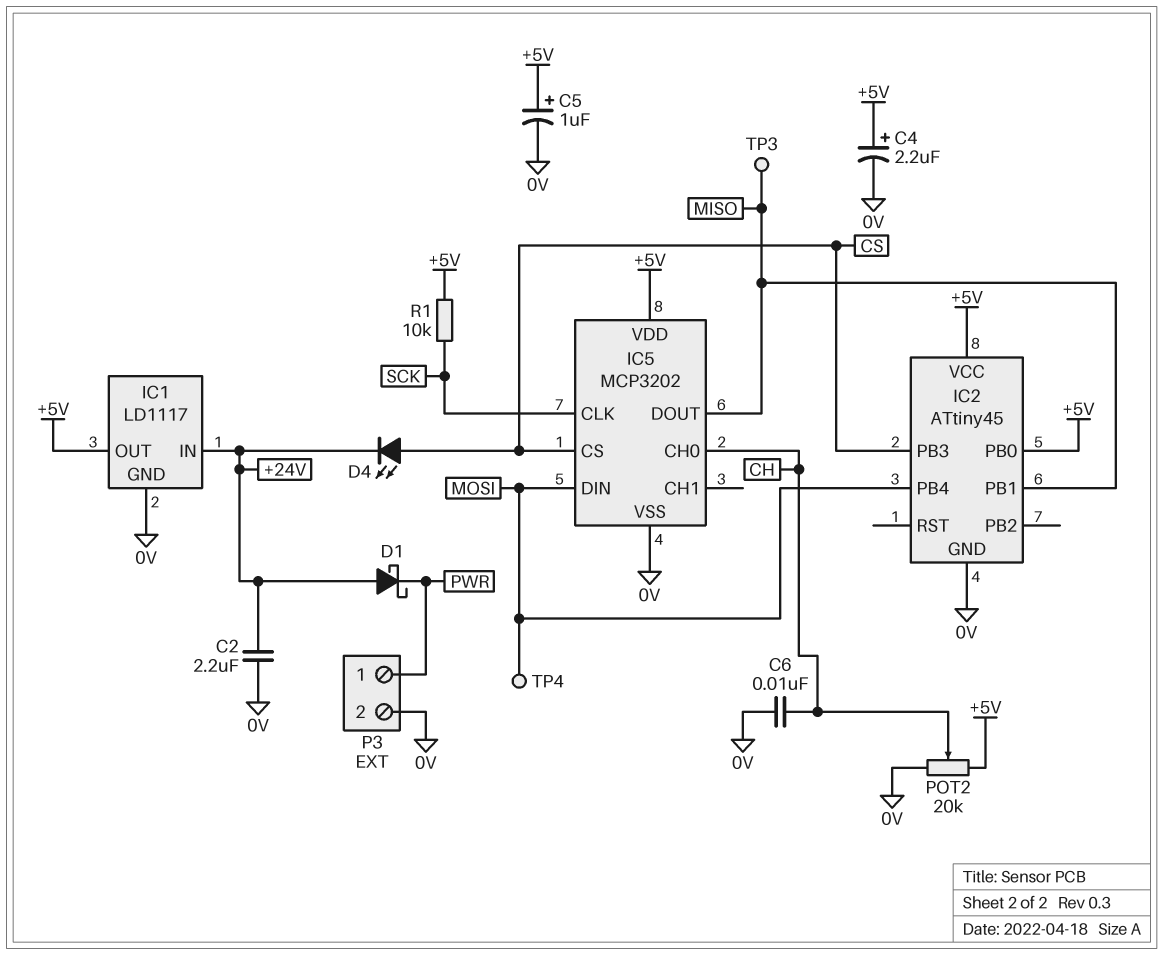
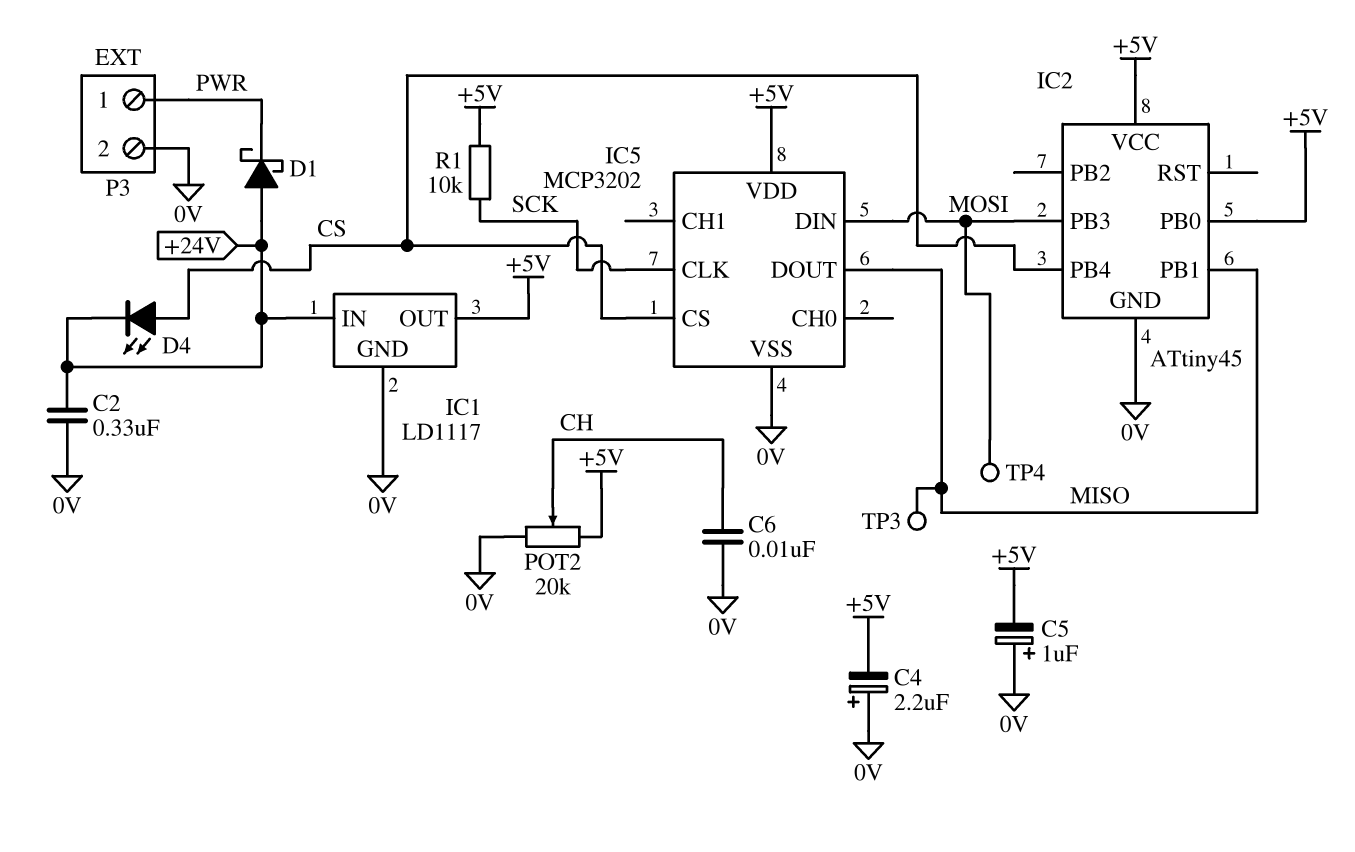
C2: 2.2uF (+24V, 0V) -> 330nF (+24V, 0V)
C4: 2.2uF (plus +5V, minus 0V) -> 2.2uF (plus 0V, minus +5V)
C5: 1uF (plus +5V, minus 0V) -> 1uF (plus 0V, minus +5V)
IC2 pin PB3: CS -> MOSI
IC2 pin PB4: MOSI -> CS
IC5 pin CH0: CH -> none

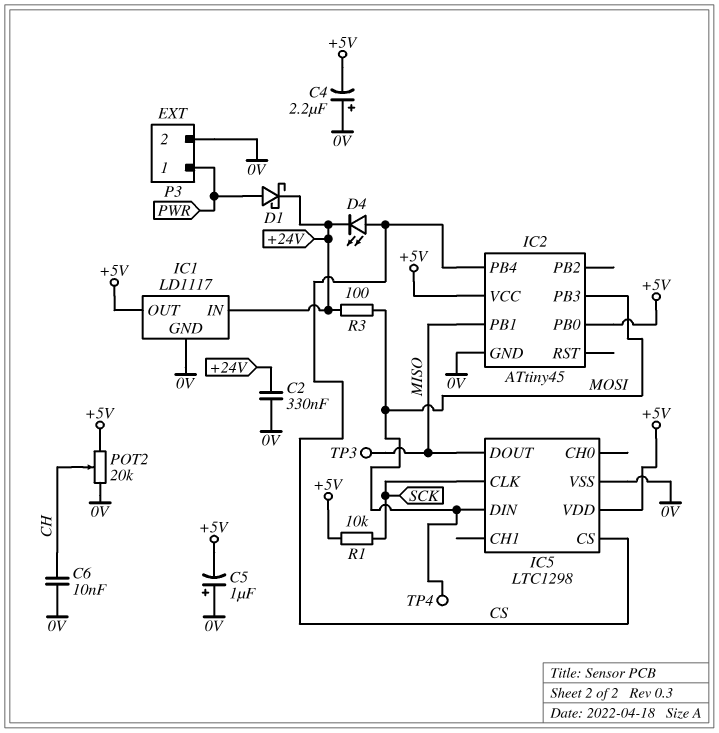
D1: schottky (A +24V, K PWR) -> schottky (A PWR, K +24V)
IC5: MCP3202 -> LTC1298
R3: none -> 100 (+24V, MOSI)

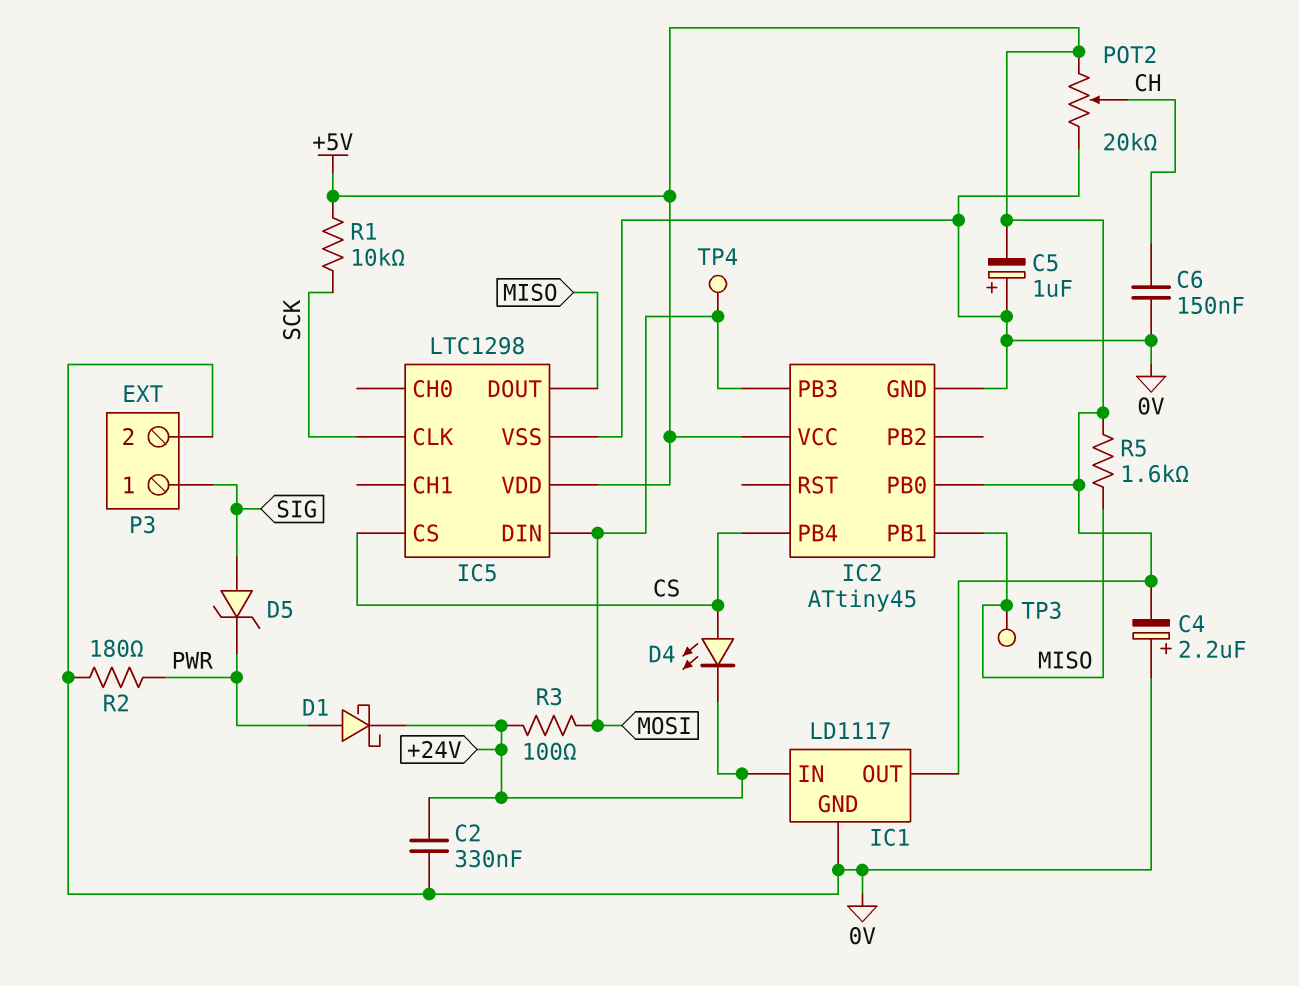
C6: 10nF (0V, CH) -> 150nF (0V, CH)
D5: none -> zener (A SIG, K PWR)
P3 pin 1: PWR -> SIG
R2: none -> 180 (0V, PWR)
R5: none -> 1.6k (+5V, MISO)

